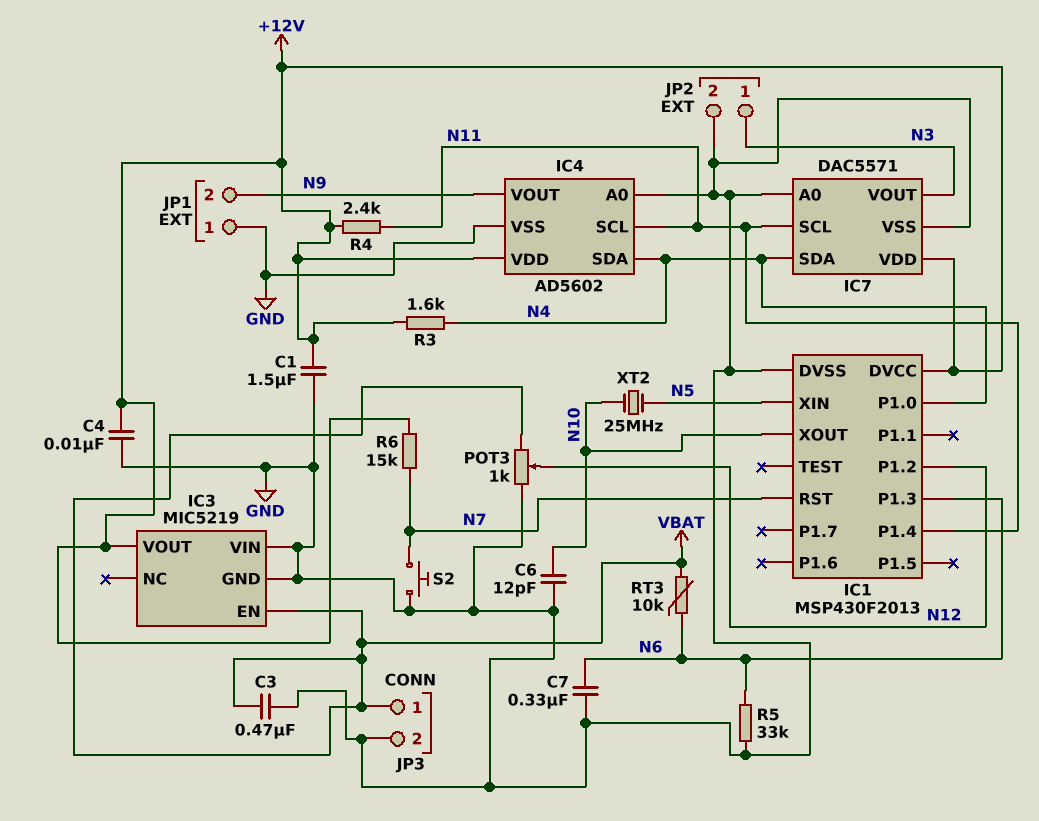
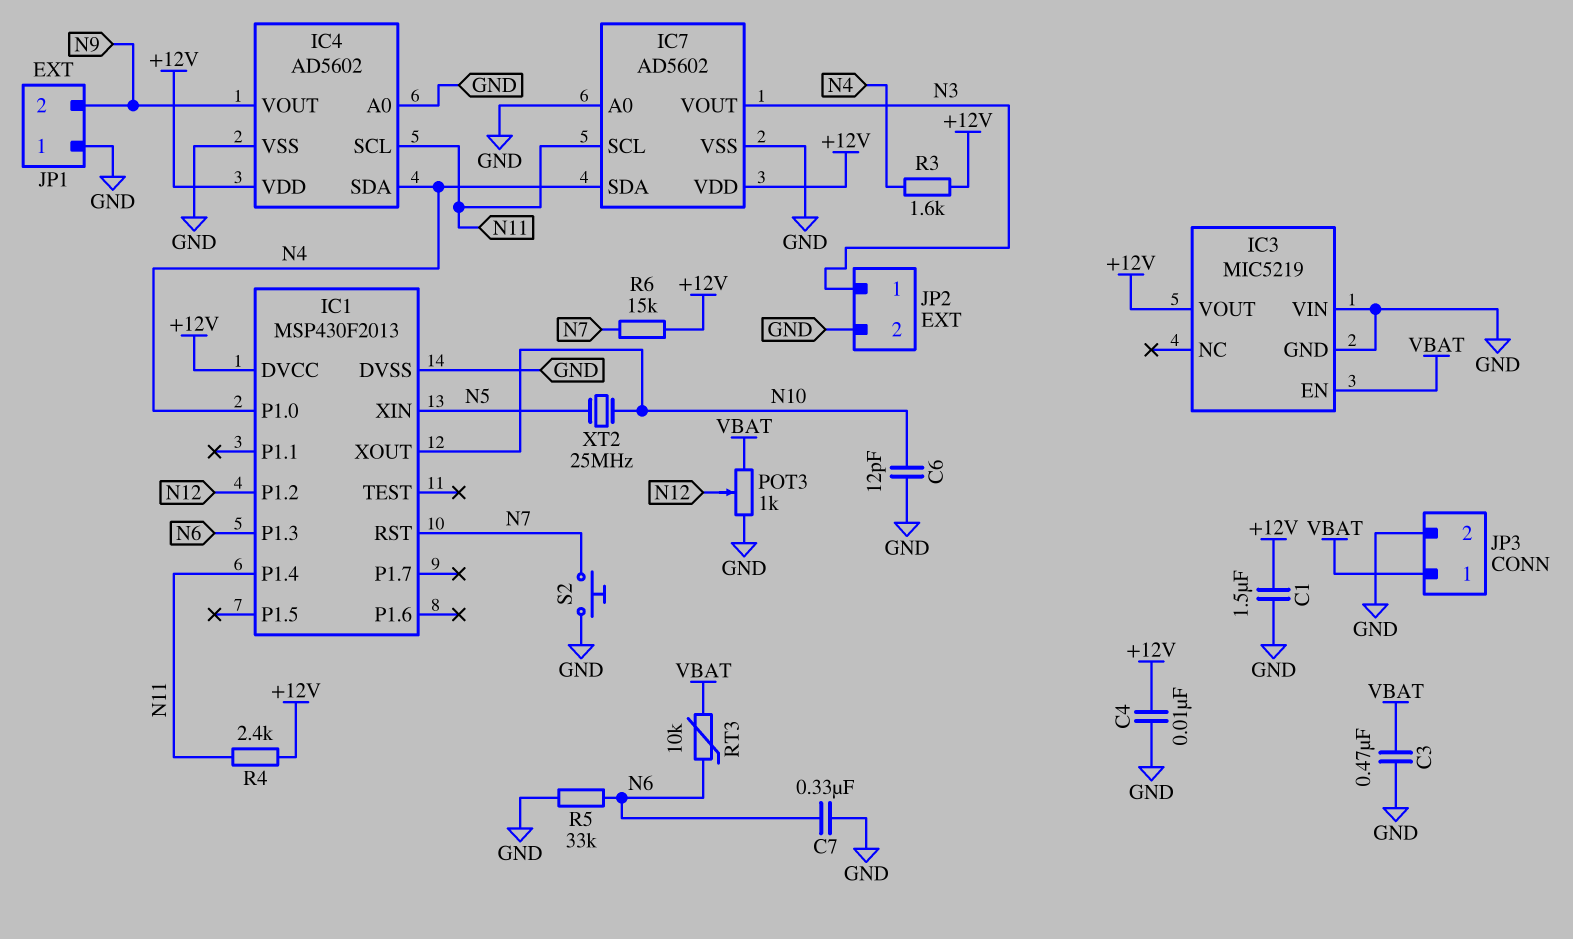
IC7: DAC5571 -> AD5602

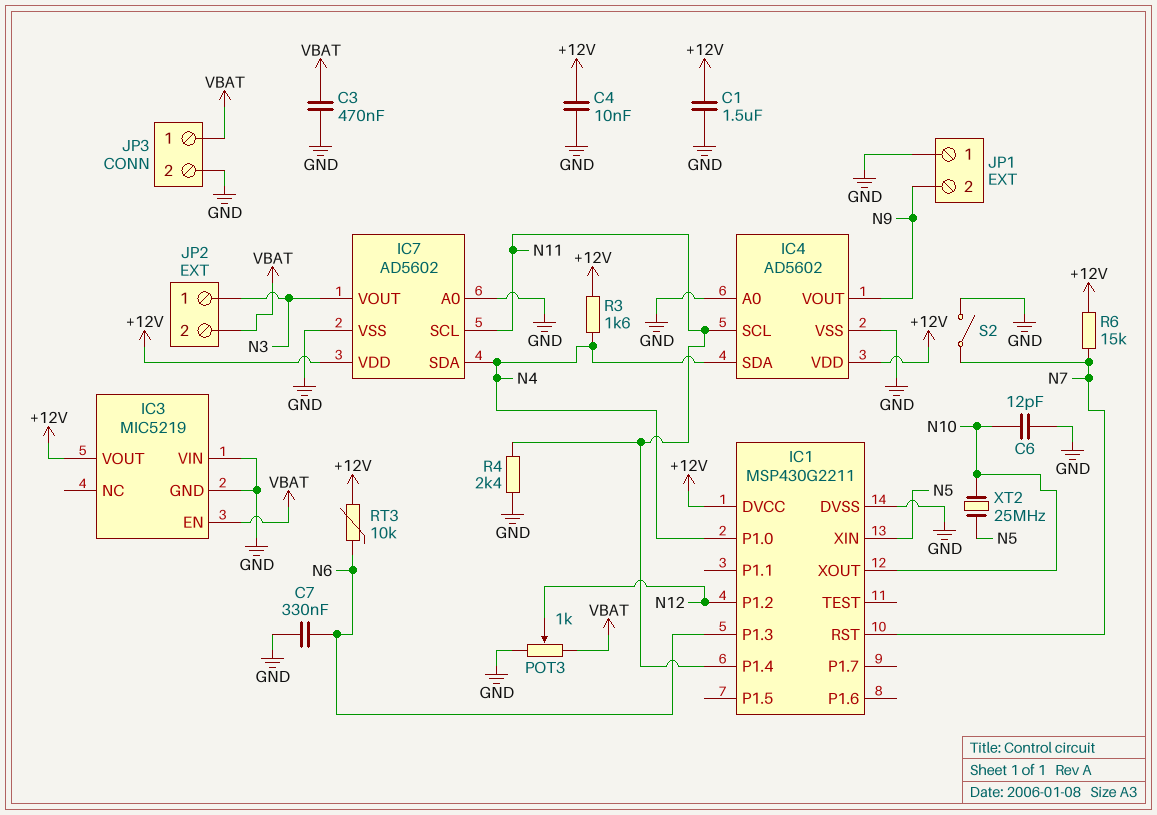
IC1: MSP430F2013 -> MSP430G2211
JP2 pin 2: GND -> VBAT
R4: 2.4k (+12V, N11) -> 2.4k (GND, N11)
R5: 33k (GND, N6) -> none
RT3: 10k (N6, VBAT) -> 10k (+12V, N6)
S2: button (GND, N7) -> switch (GND, N7)

